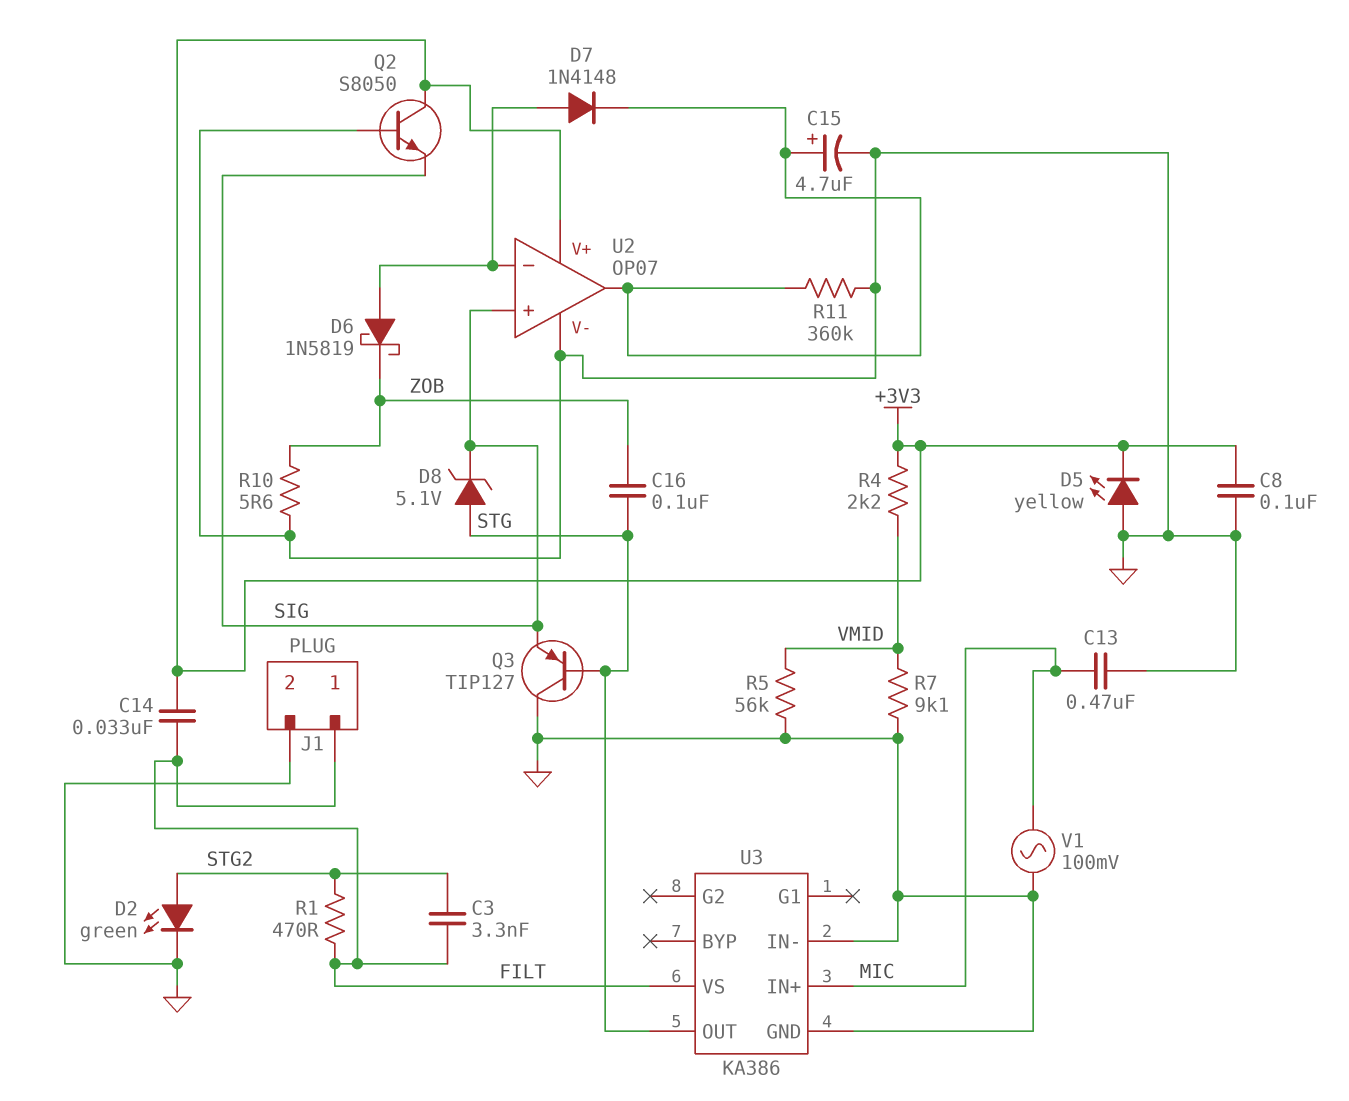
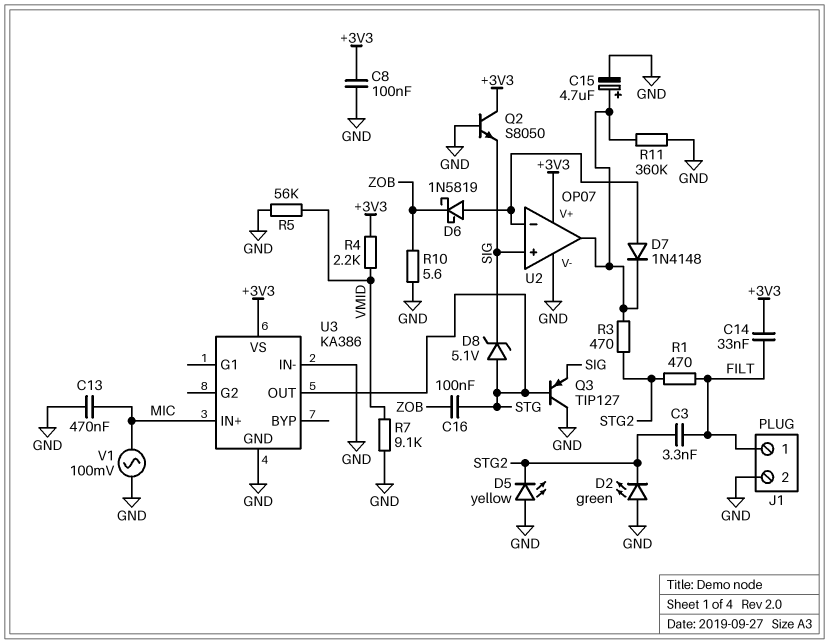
D2: LED green (A STG2, K GND) -> LED green (A GND, K STG2)
D5: LED yellow (A GND, K +3V3) -> LED yellow (A GND, K STG2)
R3: none -> 470 (STG2, U2/out)
U3 pin VS: FILT -> +3V3

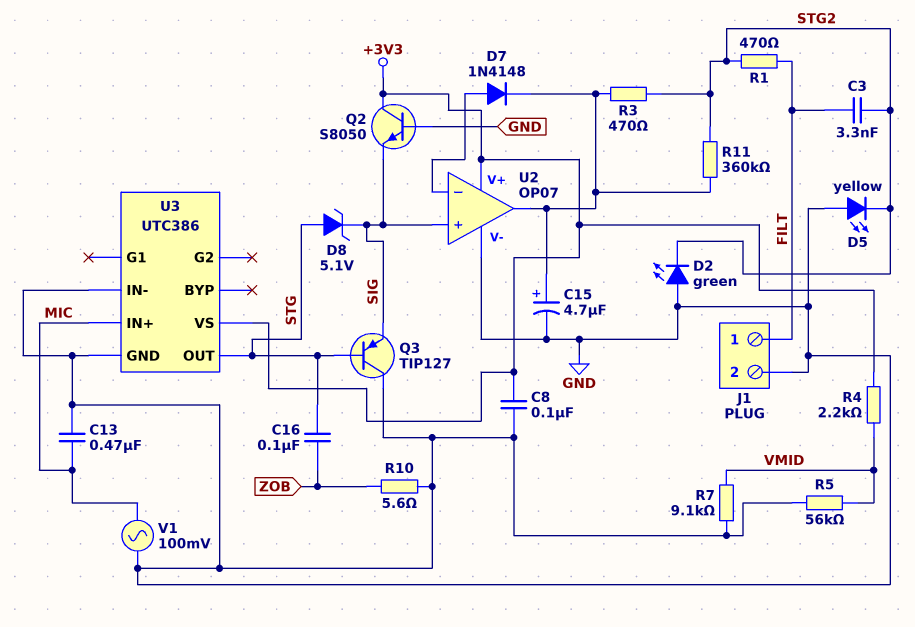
C14: 33nF (+3V3, FILT) -> none
D6: schottky 1N5819 (A U2/in-, K ZOB) -> none
R11: 360k (GND, U2/out) -> 360k (STG2, U2/out)
U3: KA386 -> UTC386

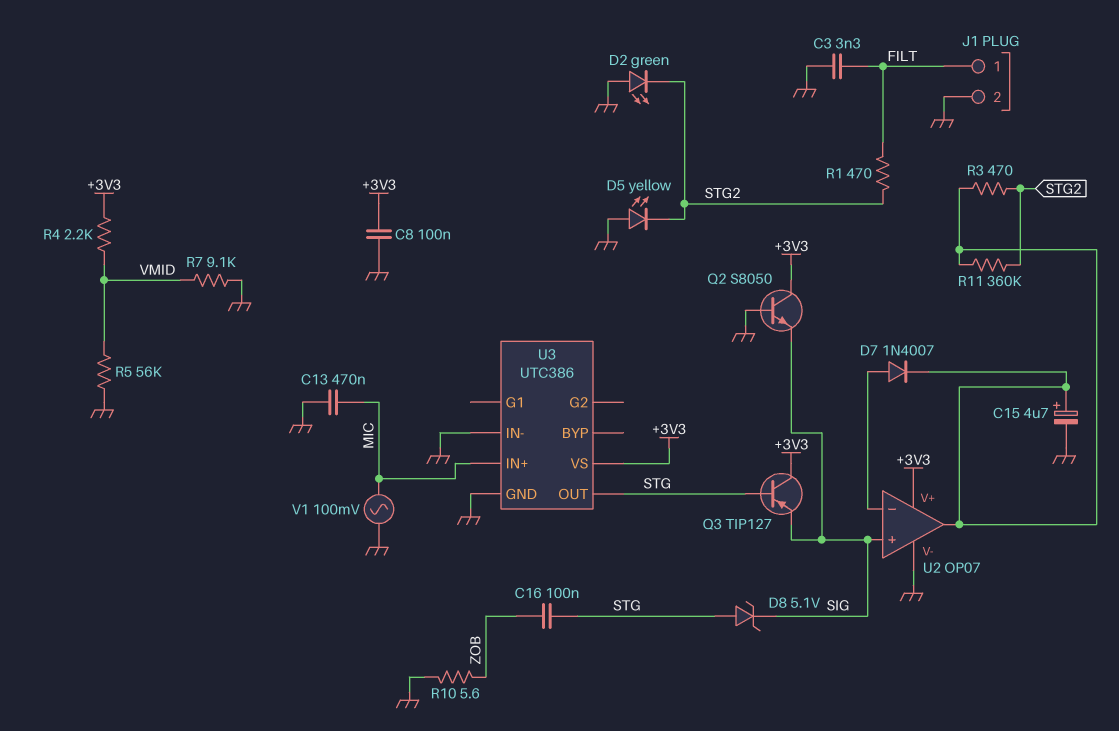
C3: 3.3nF (FILT, STG2) -> 3.3nF (FILT, GND)
D7: diode 1N4148 (A U2/in-, K U2/out) -> diode 1N4007 (A U2/in-, K U2/out)
Q3: PNP TIP127 (B STG, C GND, E SIG) -> PNP TIP127 (B STG, C +3V3, E SIG)

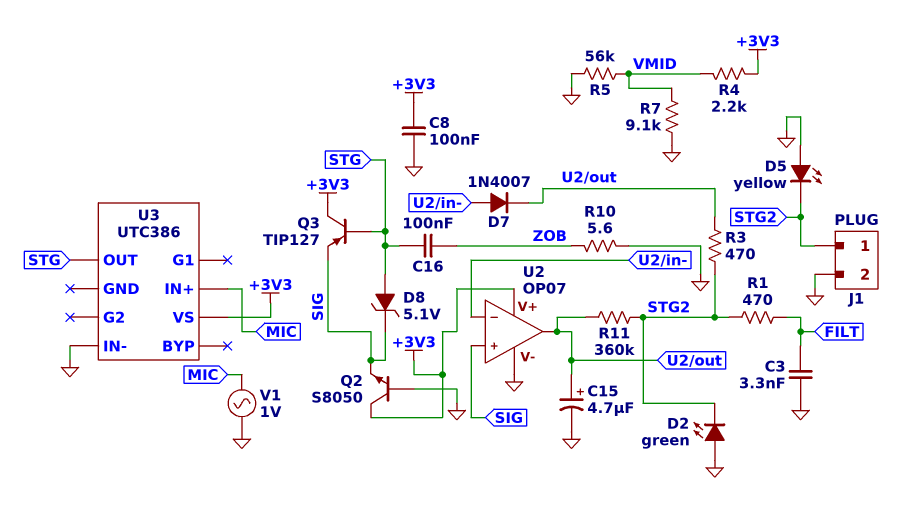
C13: 470nF (GND, MIC) -> none
J1 pin 1: FILT -> STG2
U3 pin GND: GND -> none
V1: AC 100mV (GND, MIC) -> AC 1V (GND, MIC)

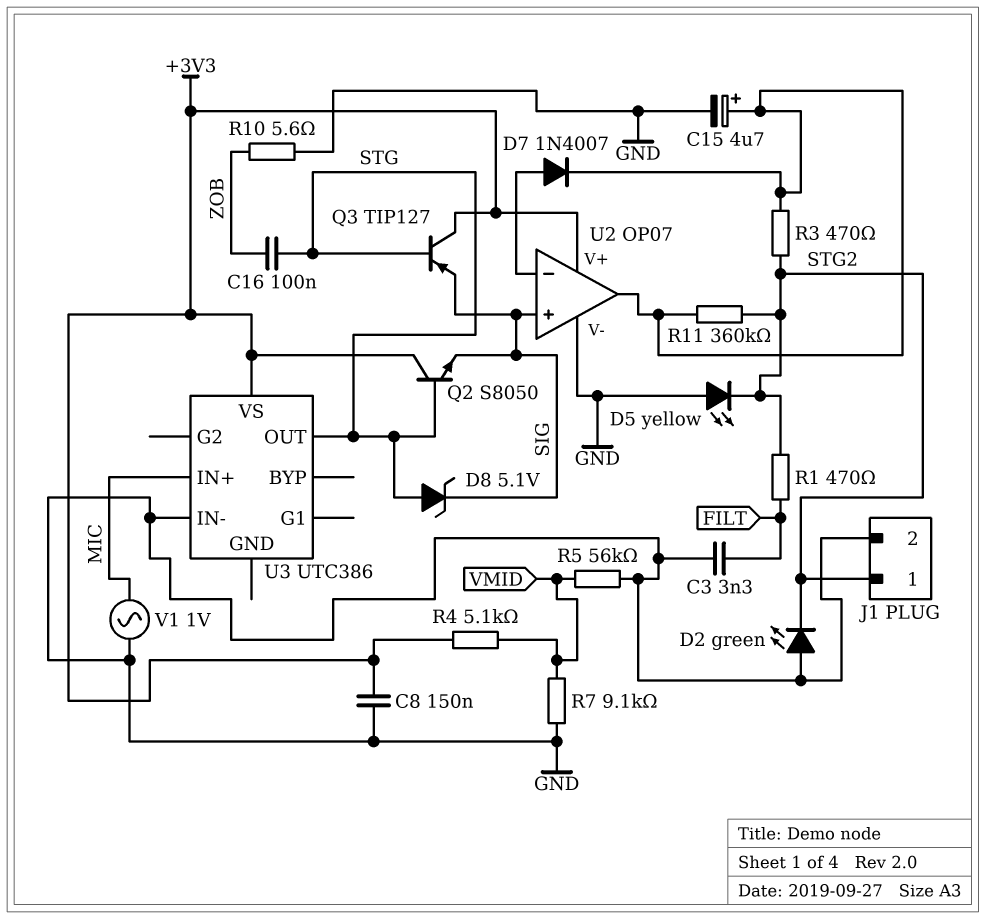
C8: 100nF (+3V3, GND) -> 150nF (+3V3, GND)
Q2: NPN S8050 (B GND, C +3V3, E SIG) -> NPN S8050 (B STG, C +3V3, E SIG)
R4: 2.2k (+3V3, VMID) -> 5.1k (+3V3, VMID)

